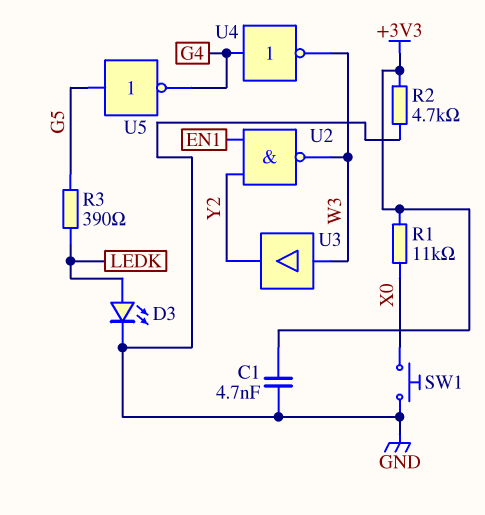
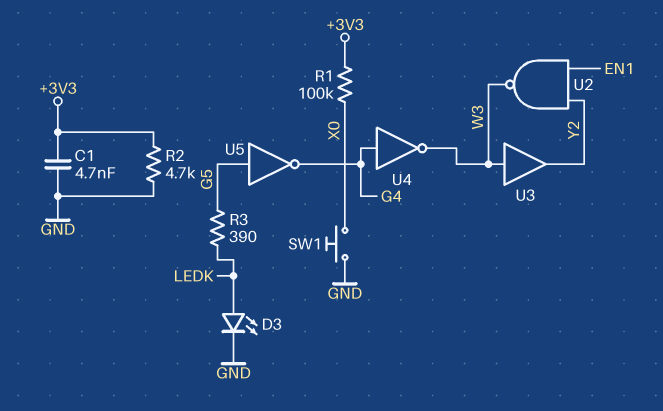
R1: 11k (+3V3, X0) -> 100k (+3V3, X0)

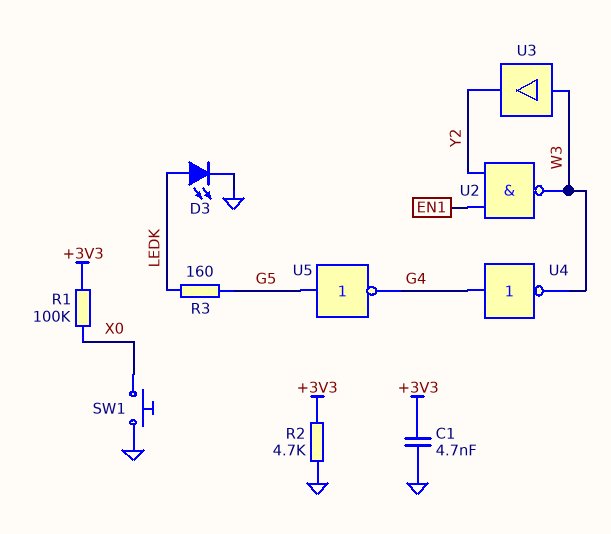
R3: 390 (G5, LEDK) -> 160 (G5, LEDK)

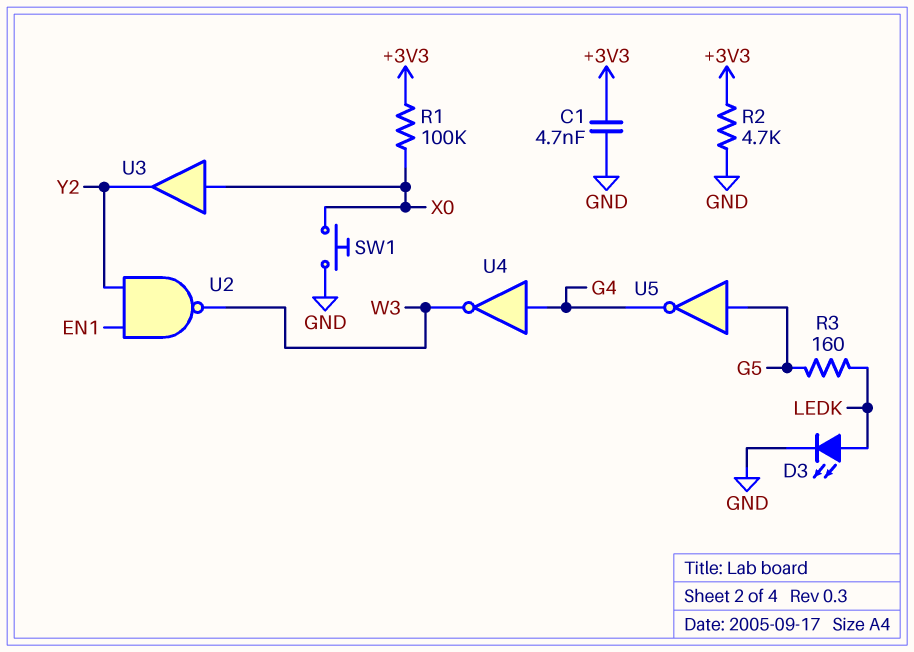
U3: buffer (in W3, out Y2) -> buffer (in X0, out Y2)

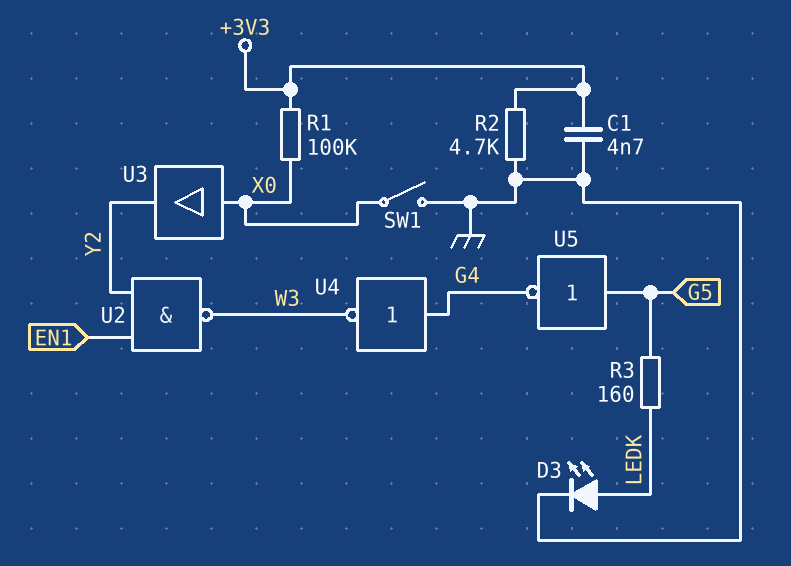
SW1: button (GND, X0) -> switch (GND, X0)

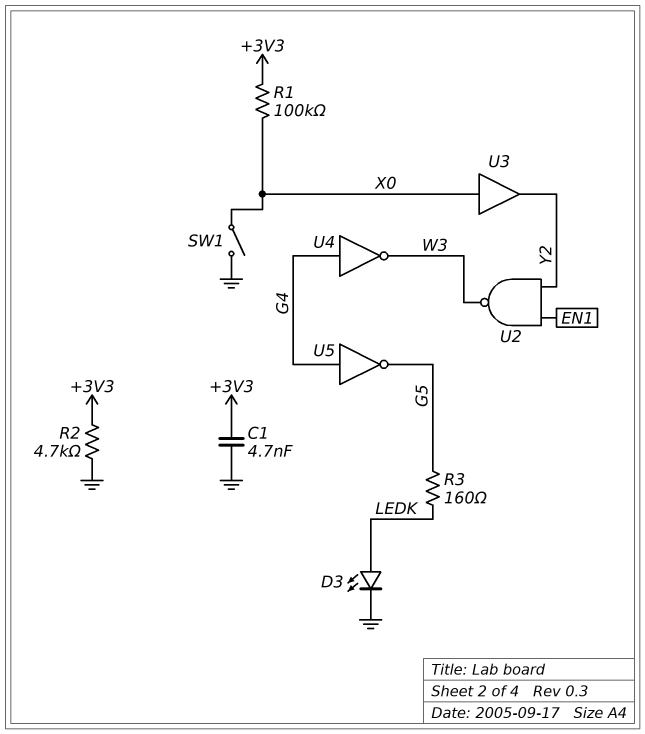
U5: NOT (in G5, out G4) -> NOT (in G4, out G5)

